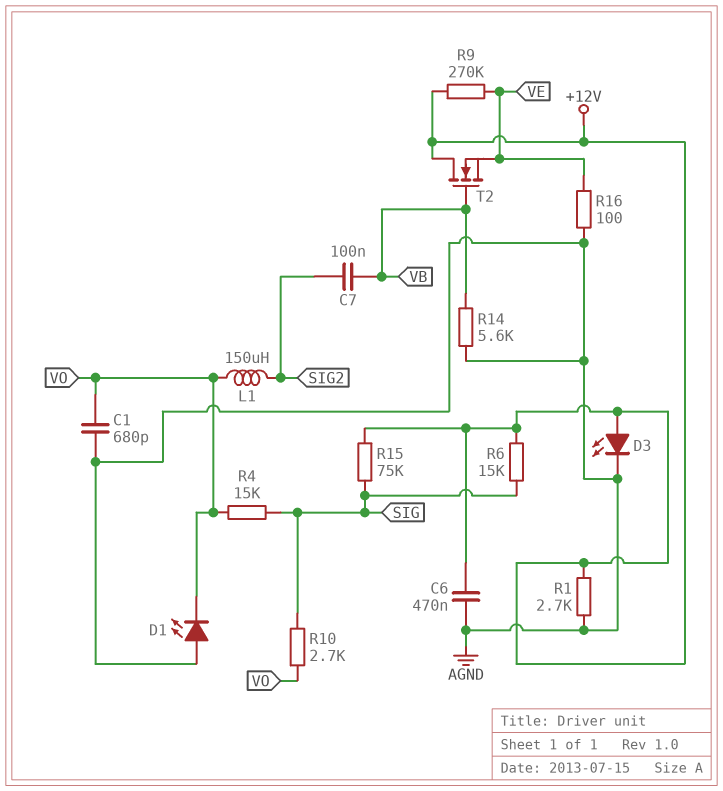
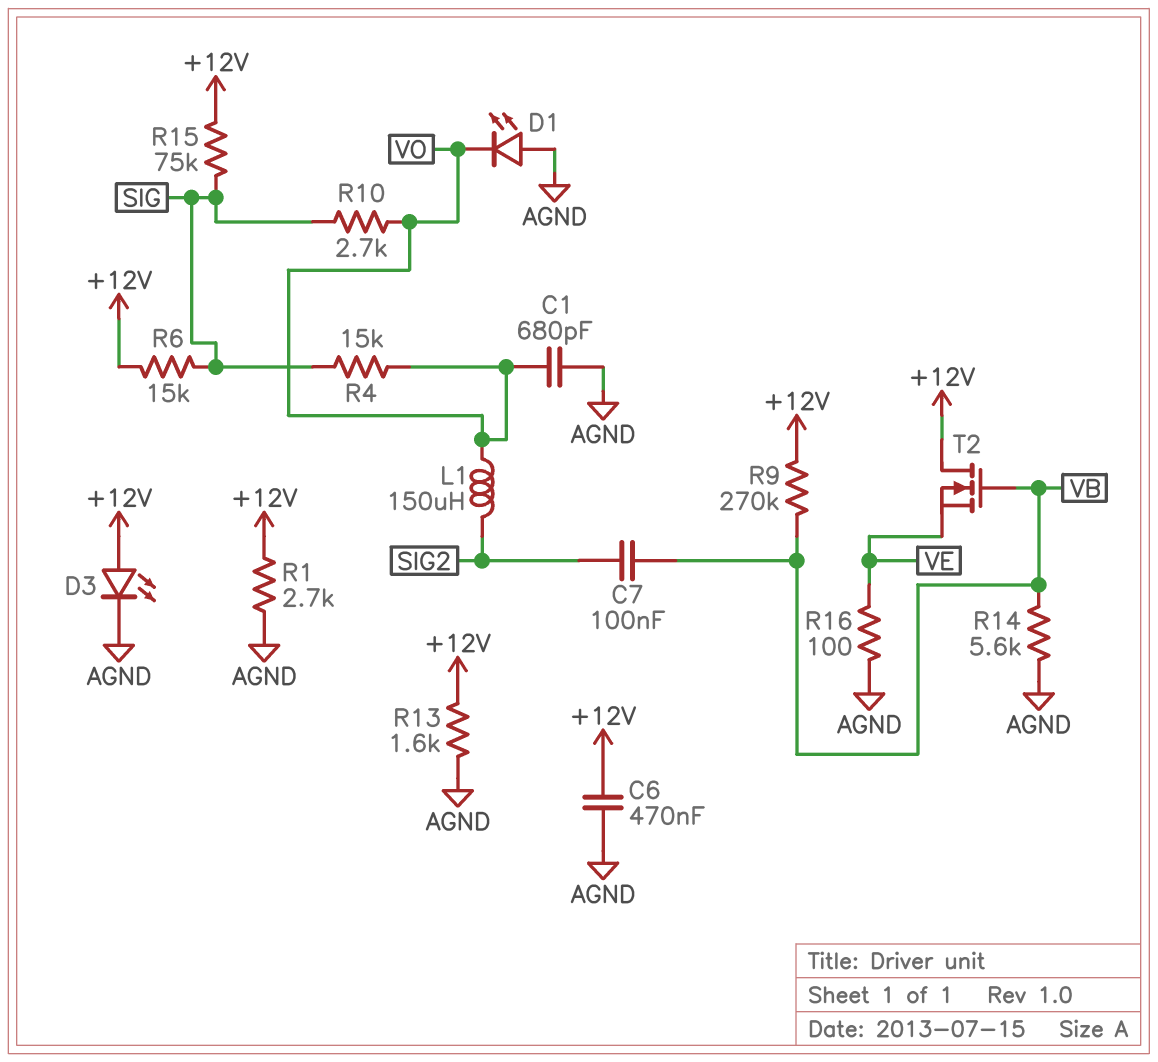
R9: 270k (+12V, VE) -> 270k (+12V, VB)
R13: none -> 1.6k (+12V, AGND)

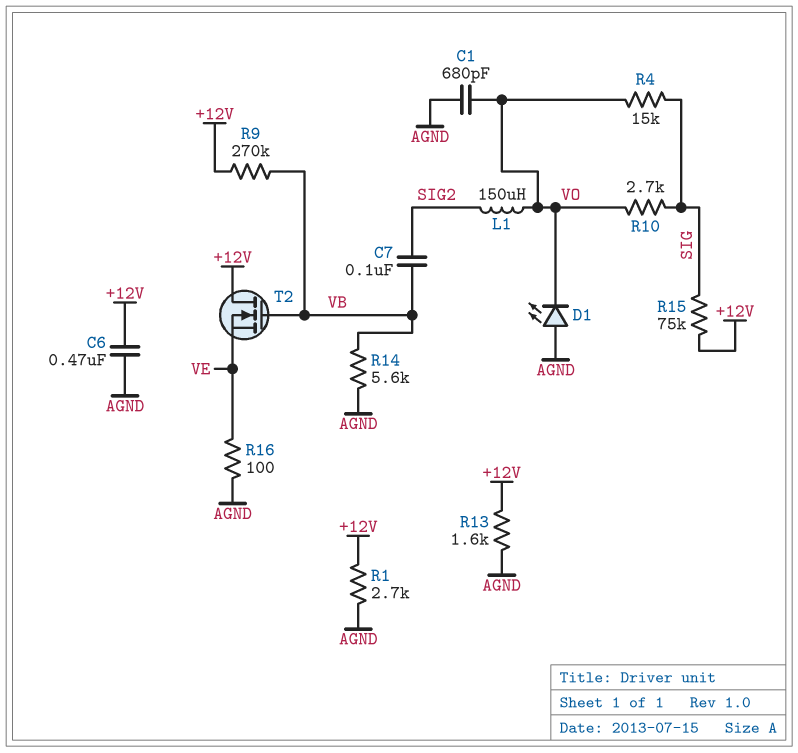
D3: LED (A +12V, K AGND) -> none
R6: 15k (+12V, SIG) -> none

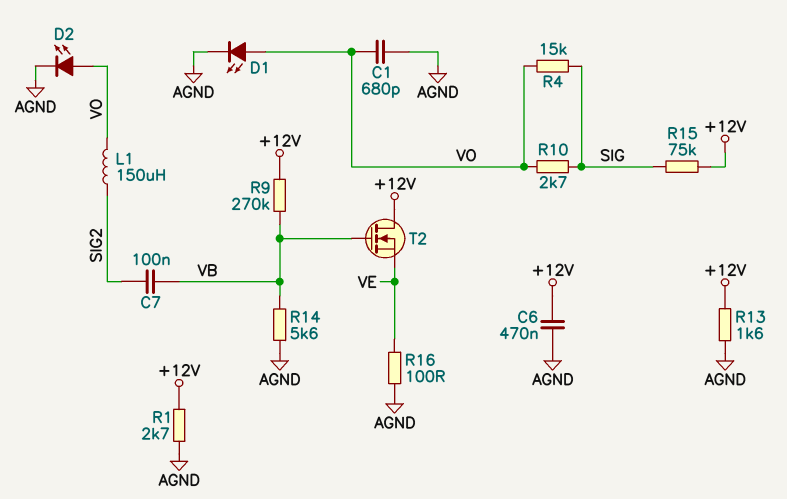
D1: LED (A AGND, K VO) -> LED (A VO, K AGND)
D2: none -> LED (A VO, K AGND)

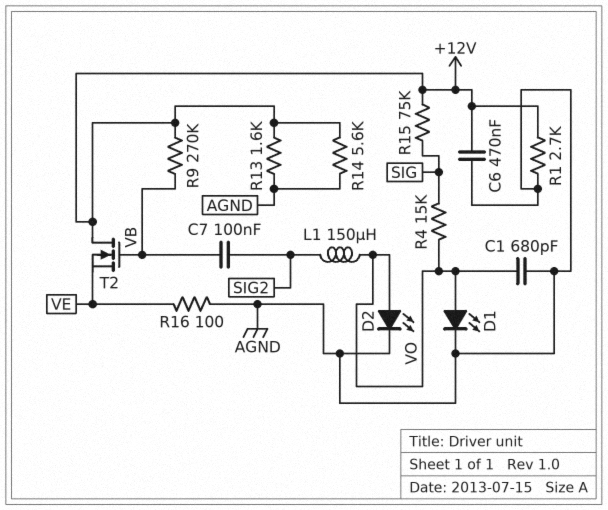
R10: 2.7k (SIG, VO) -> none
R14: 5.6k (AGND, VB) -> 5.6k (+12V, AGND)

